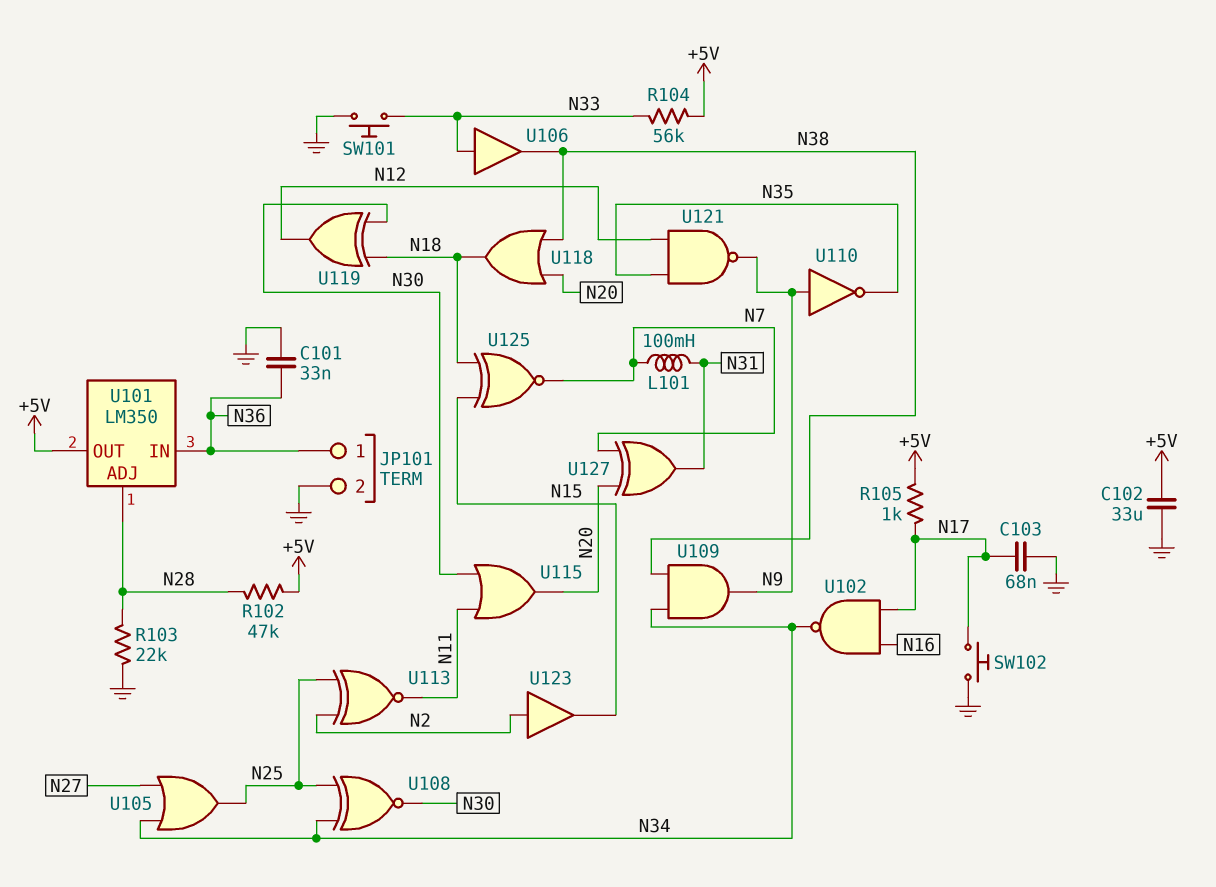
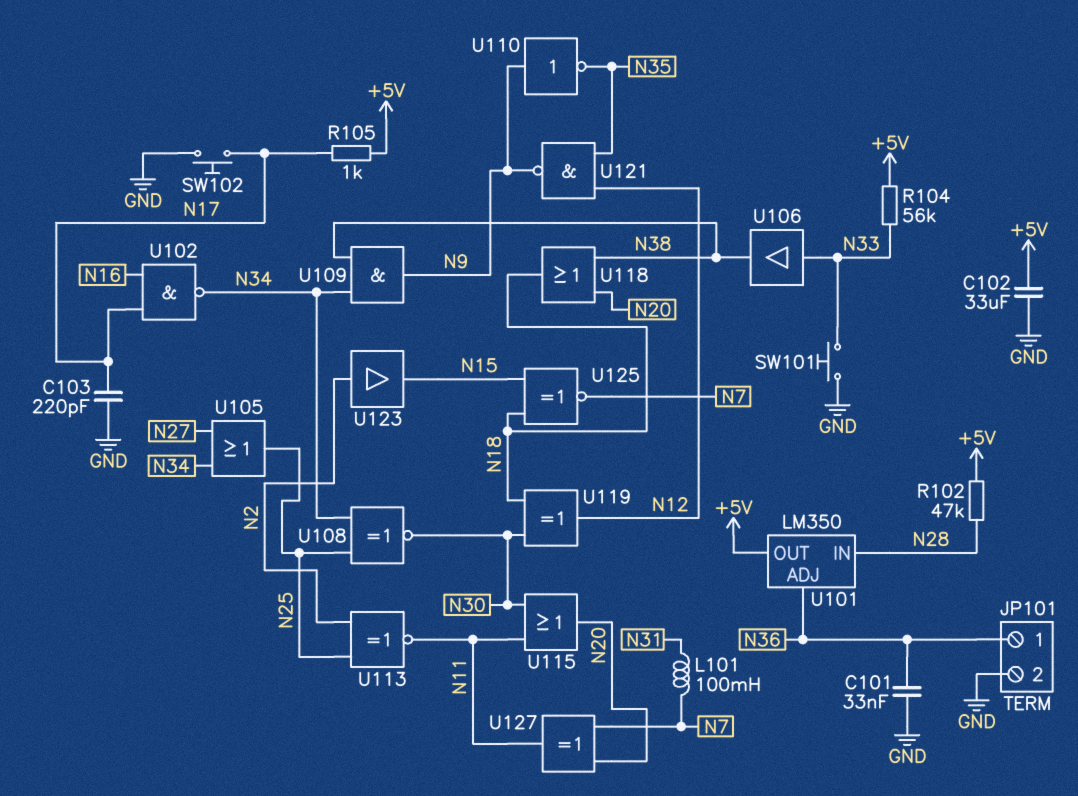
C103: 68nF (GND, N17) -> 220pF (GND, N17)
R103: 22k (GND, N28) -> none
U101 pin ADJ: N28 -> N36
U101 pin IN: N36 -> N28
U127: XOR (in N7, in N20, out N31) -> XOR (in N7, in N20, out N11)

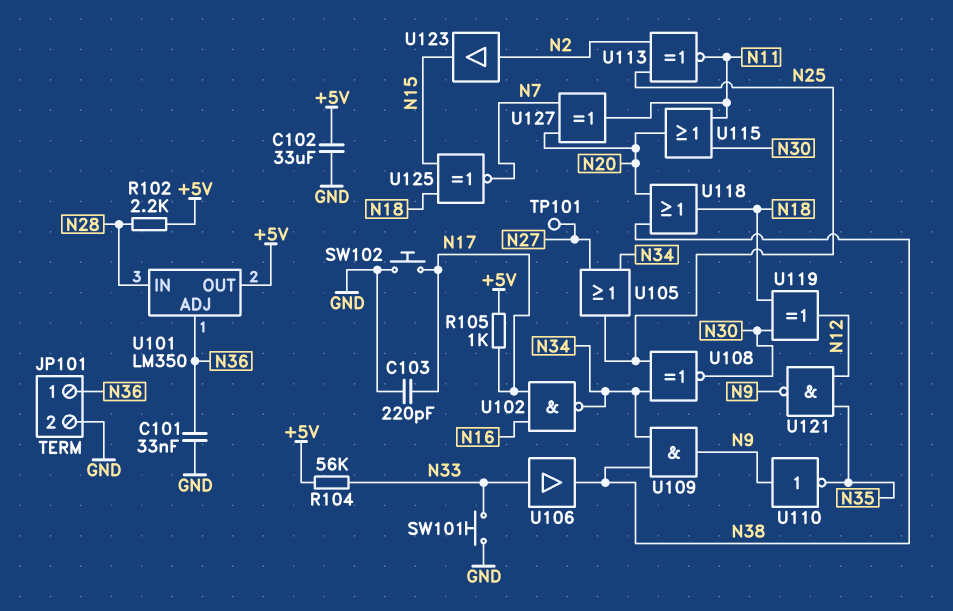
L101: 100mH (N7, N31) -> none
R102: 47k (+5V, N28) -> 2.2k (+5V, N28)
TP101: none -> test point (N27)

